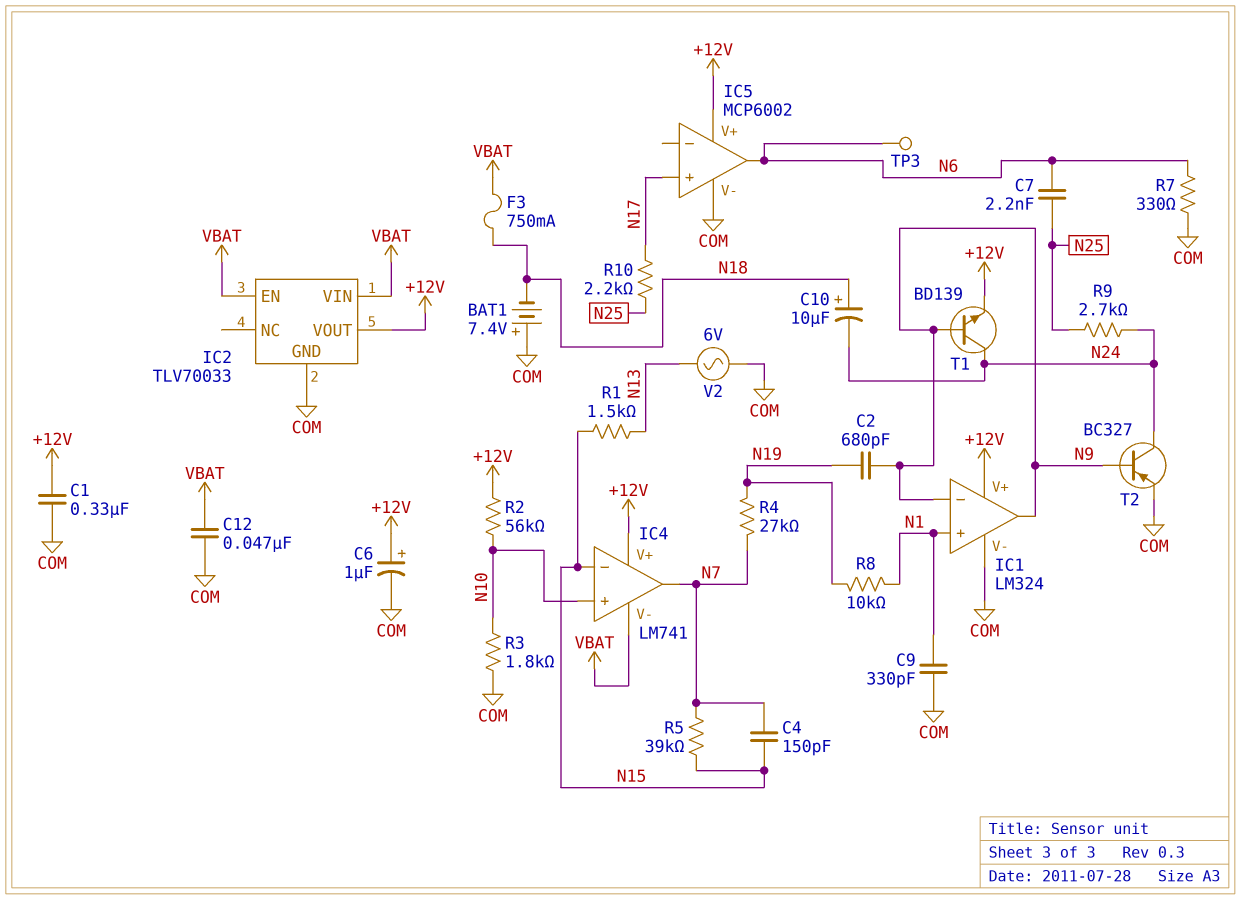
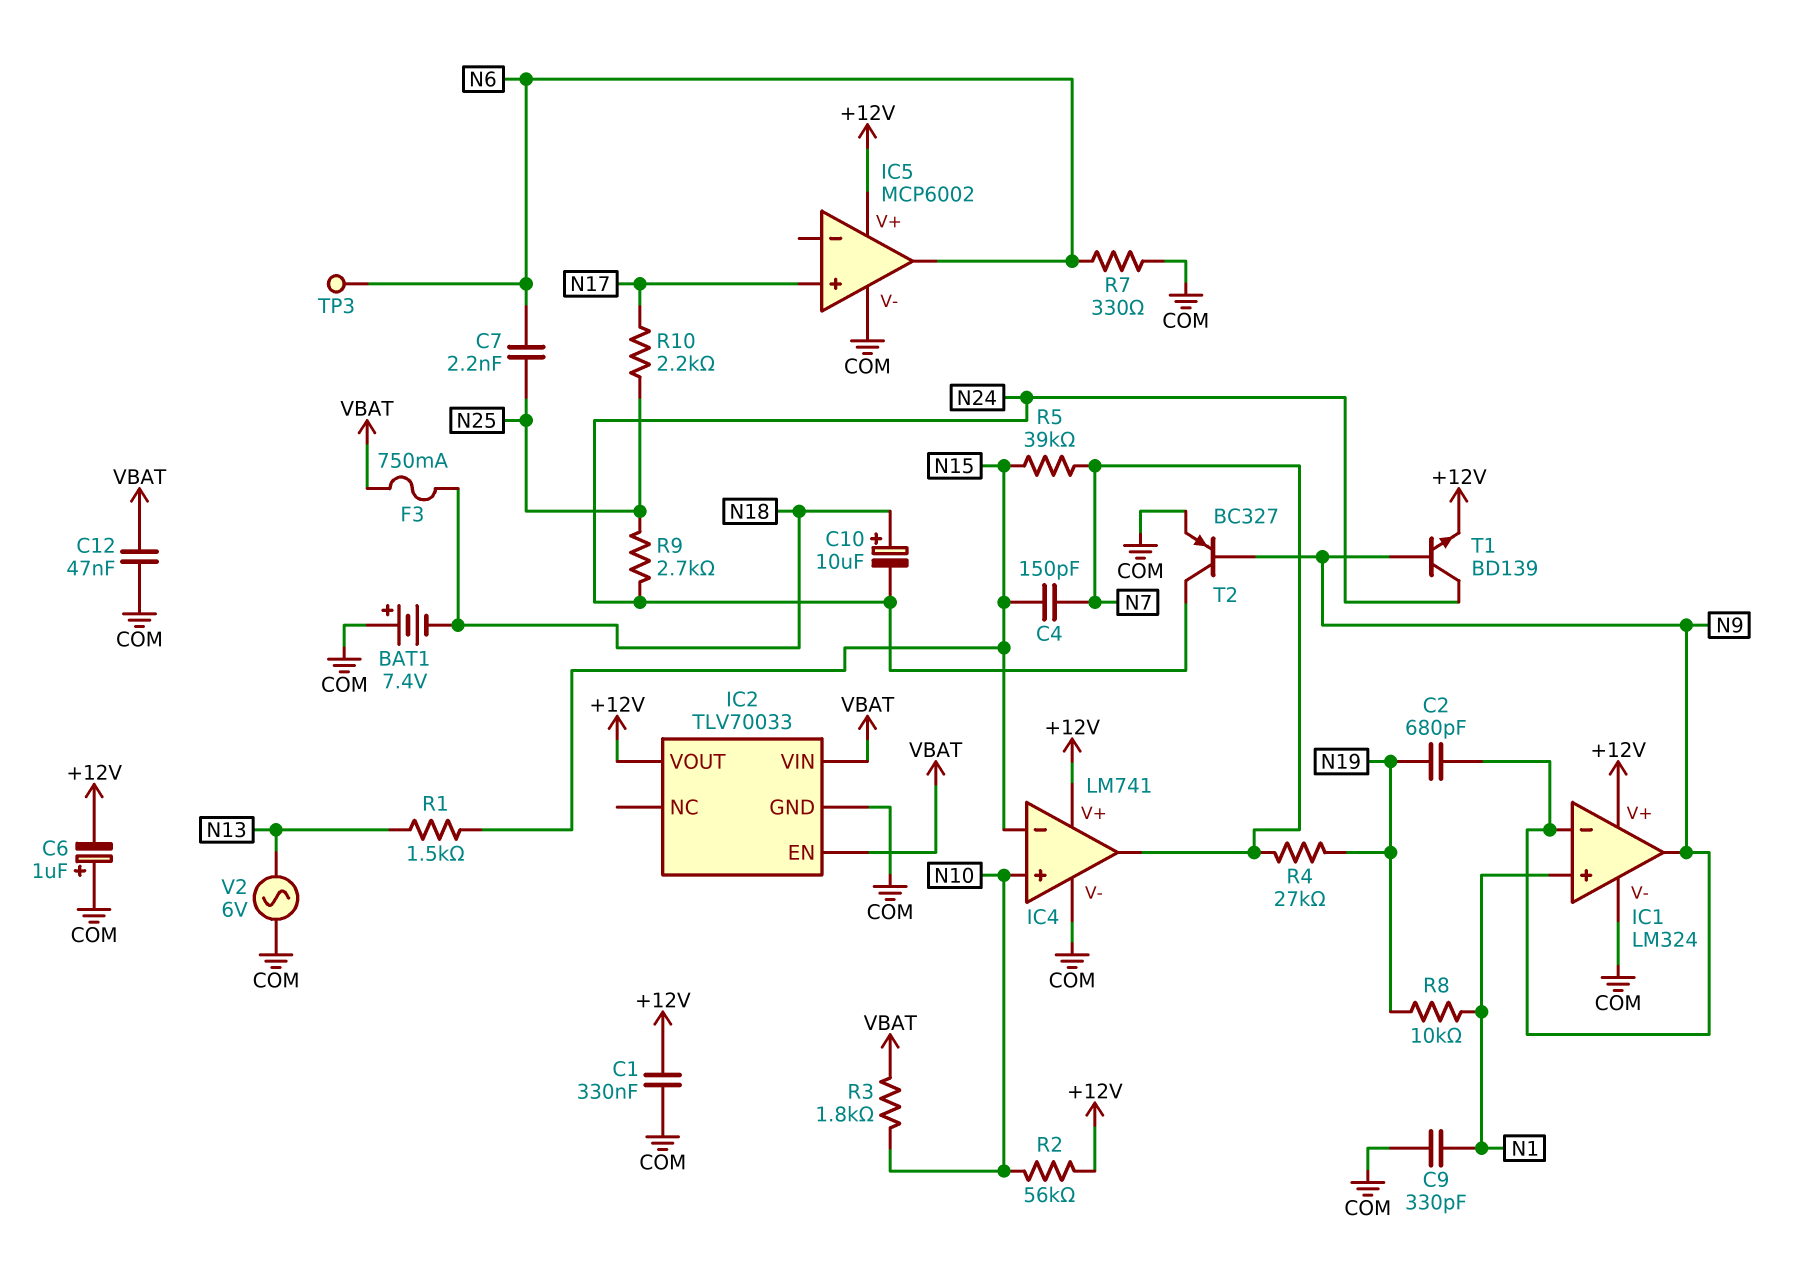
C6: 1uF (plus +12V, minus COM) -> 1uF (plus COM, minus +12V)
IC4 pin V-: VBAT -> COM
R3: 1.8k (COM, N10) -> 1.8k (N10, VBAT)

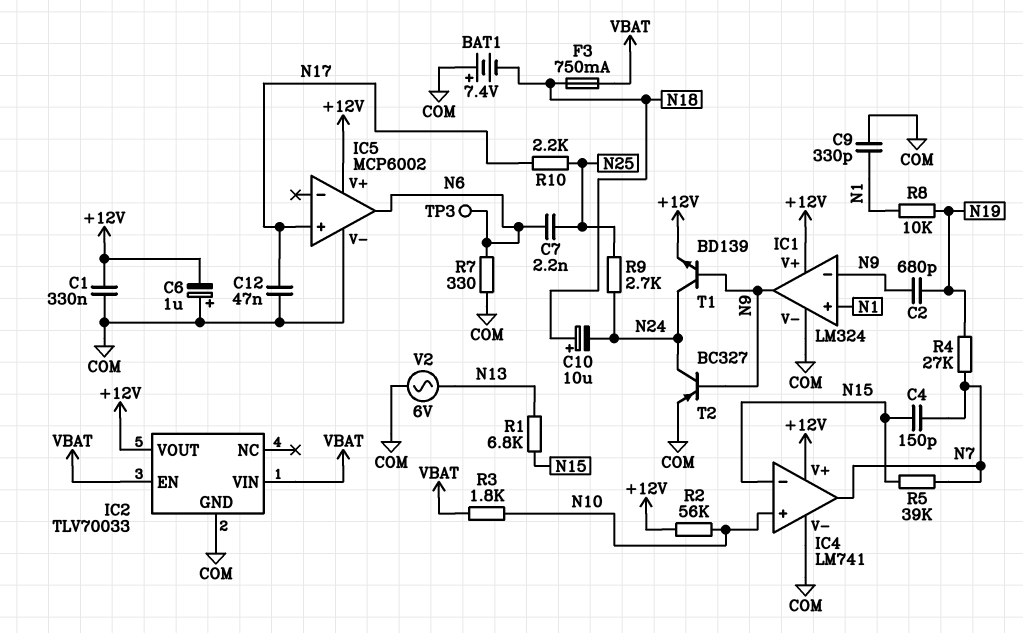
C12: 47nF (COM, VBAT) -> 47nF (COM, N17)
R1: 1.5k (N13, N15) -> 6.8k (N13, N15)

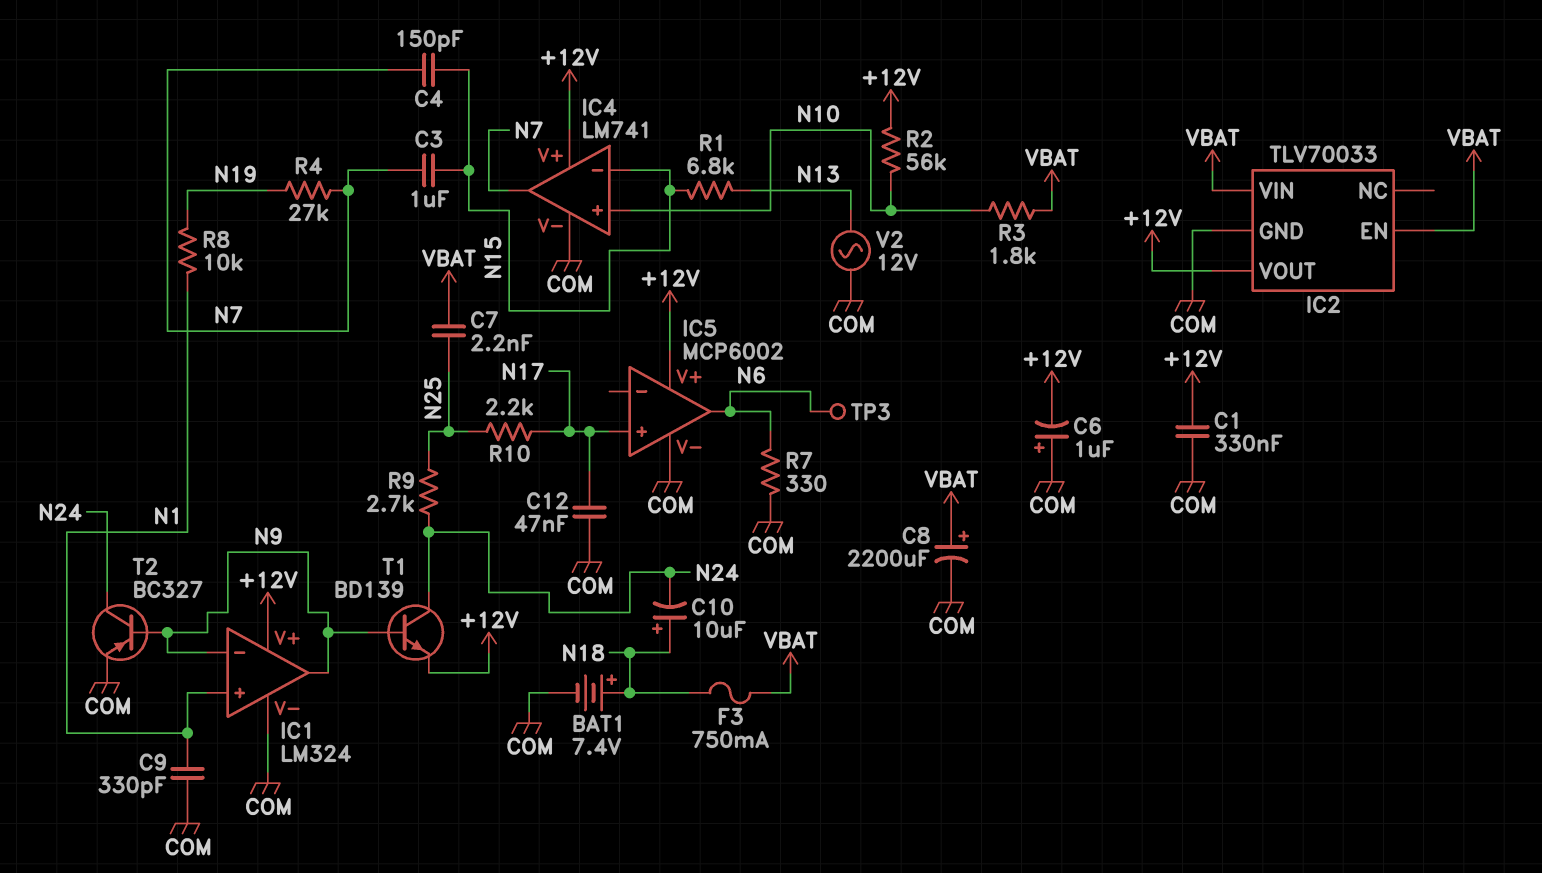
BAT1: 7.4V (plus COM, minus N18) -> 7.4V (plus N18, minus COM)
C2: 680pF (N9, N19) -> none
C3: none -> 1uF (N7, N15)
C7: 2.2nF (N6, N25) -> 2.2nF (N25, VBAT)
C8: none -> 2200uF (plus VBAT, minus COM)
R5: 39k (N7, N15) -> none
V2: AC 6V (COM, N13) -> AC 12V (COM, N13)

